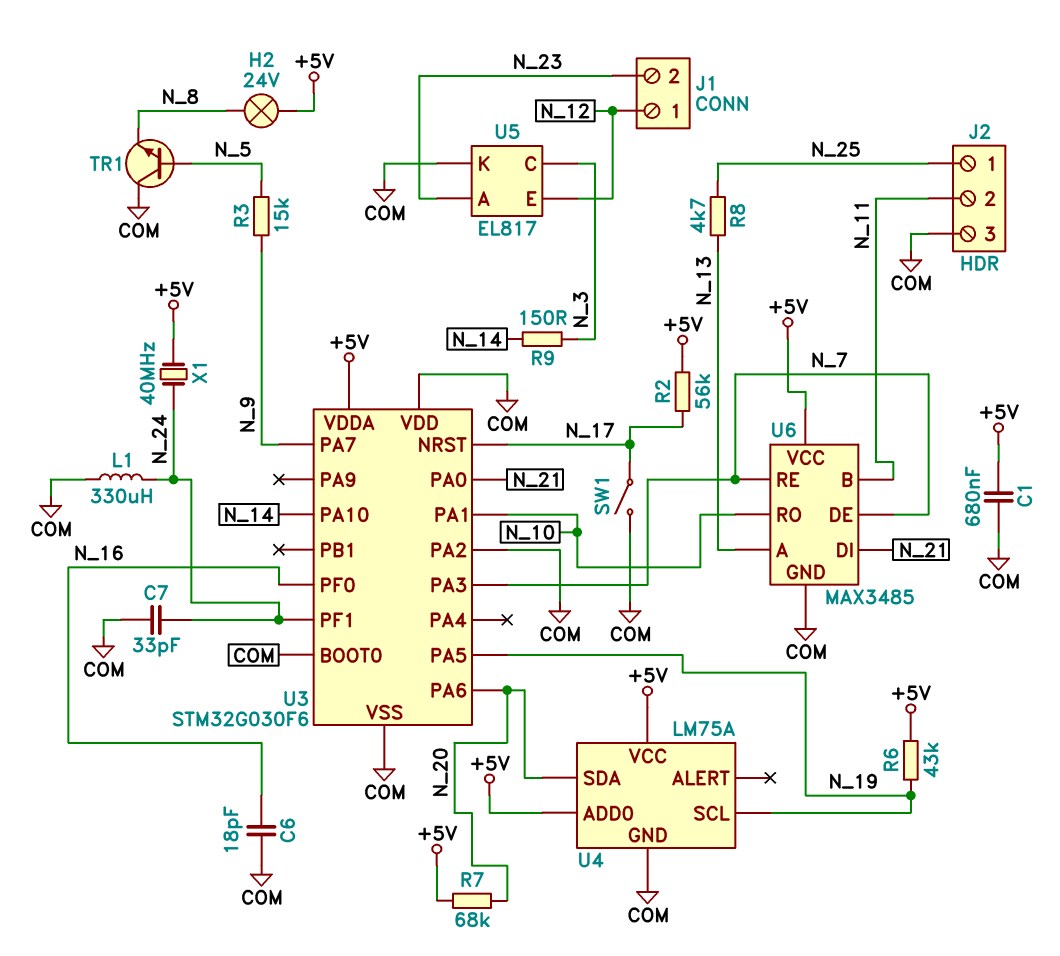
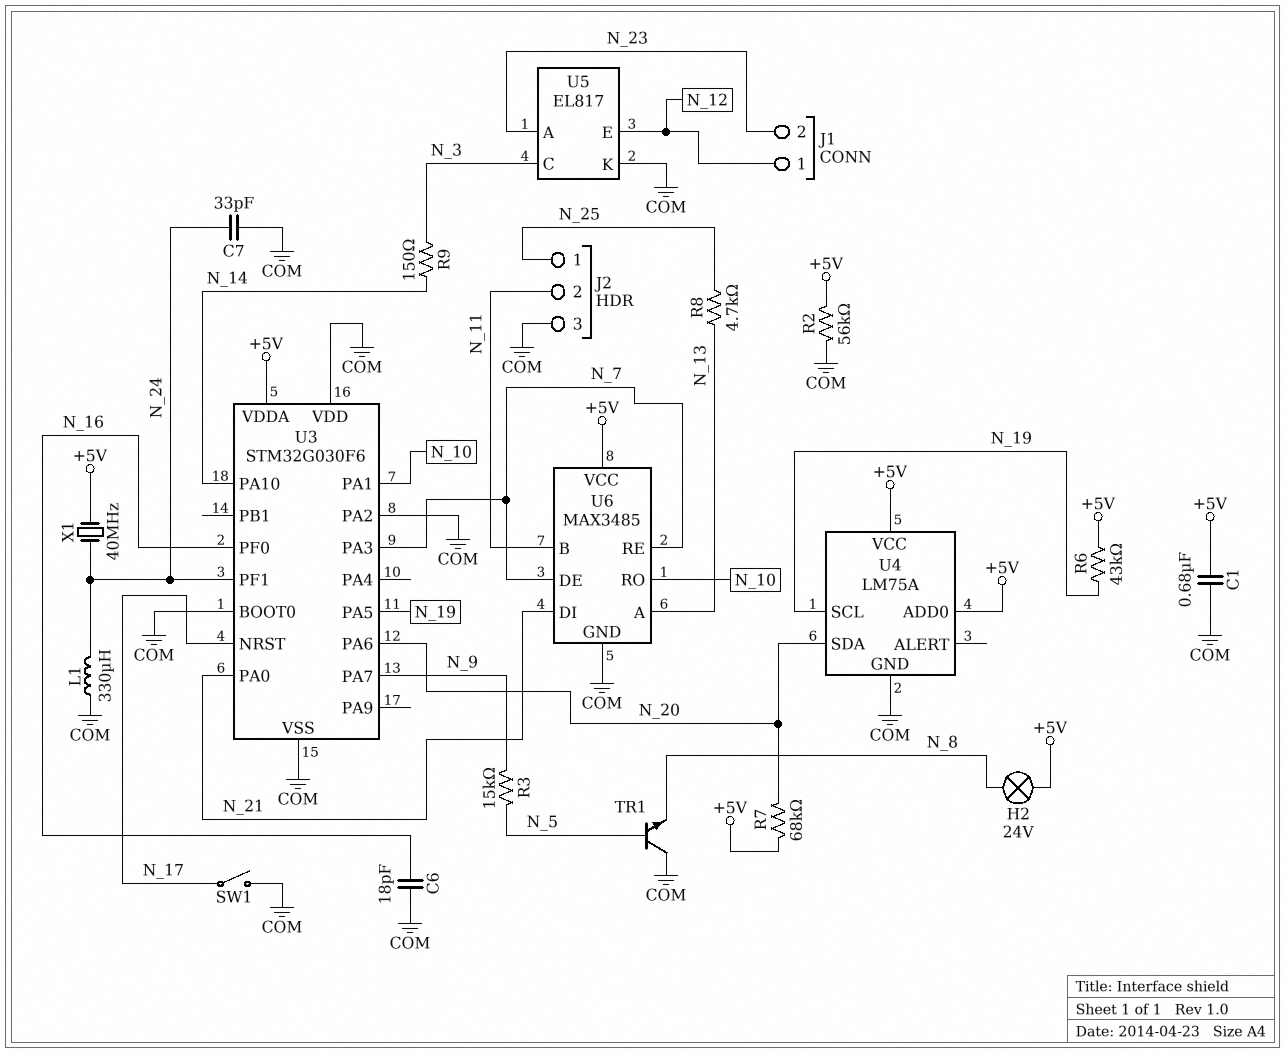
R2: 56k (+5V, N_17) -> 56k (+5V, COM)

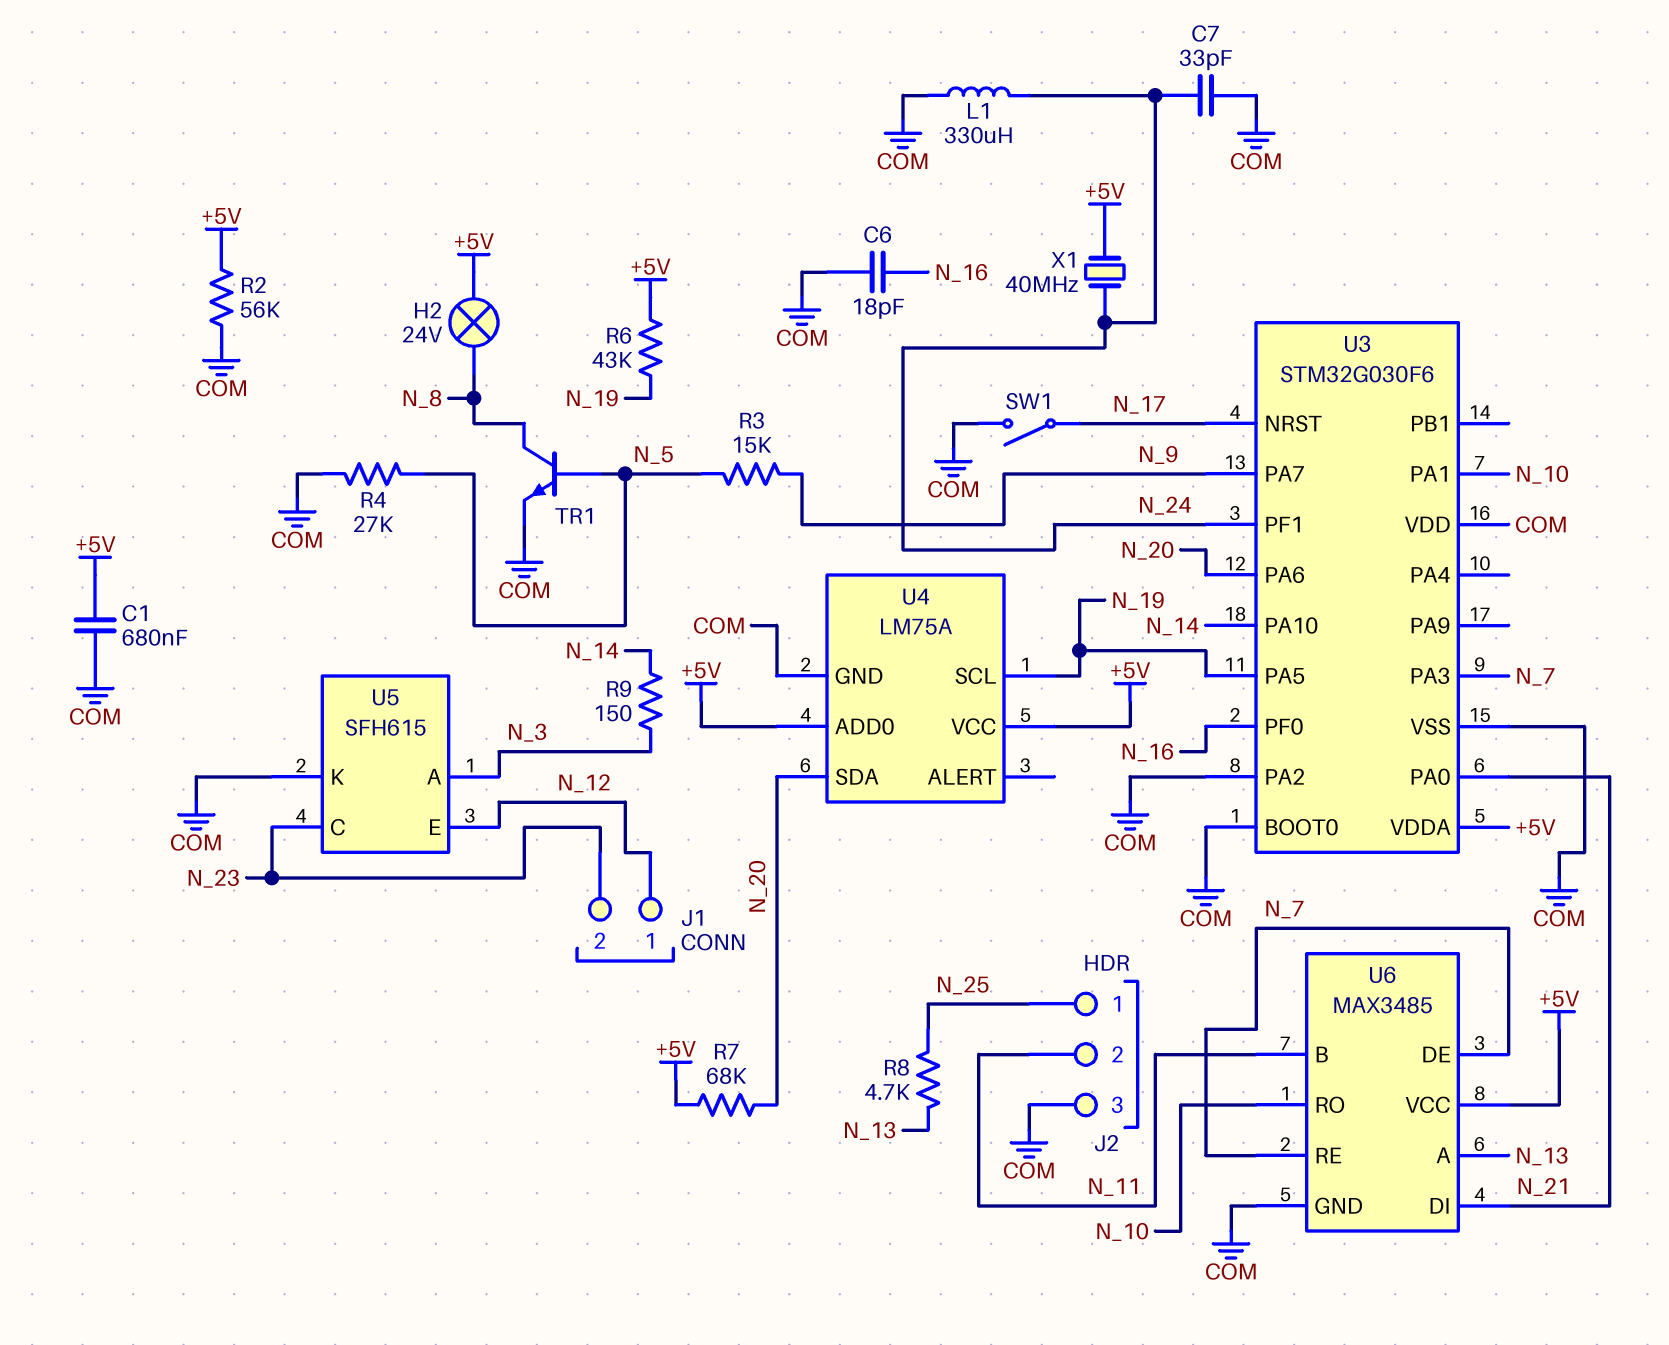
R4: none -> 27k (COM, N_5)
TR1: NPN (B N_5, C COM, E N_8) -> NPN (B N_5, C N_8, E COM)
U5: EL817 -> SFH615
U5 pin A: N_23 -> N_3
U5 pin C: N_3 -> N_23

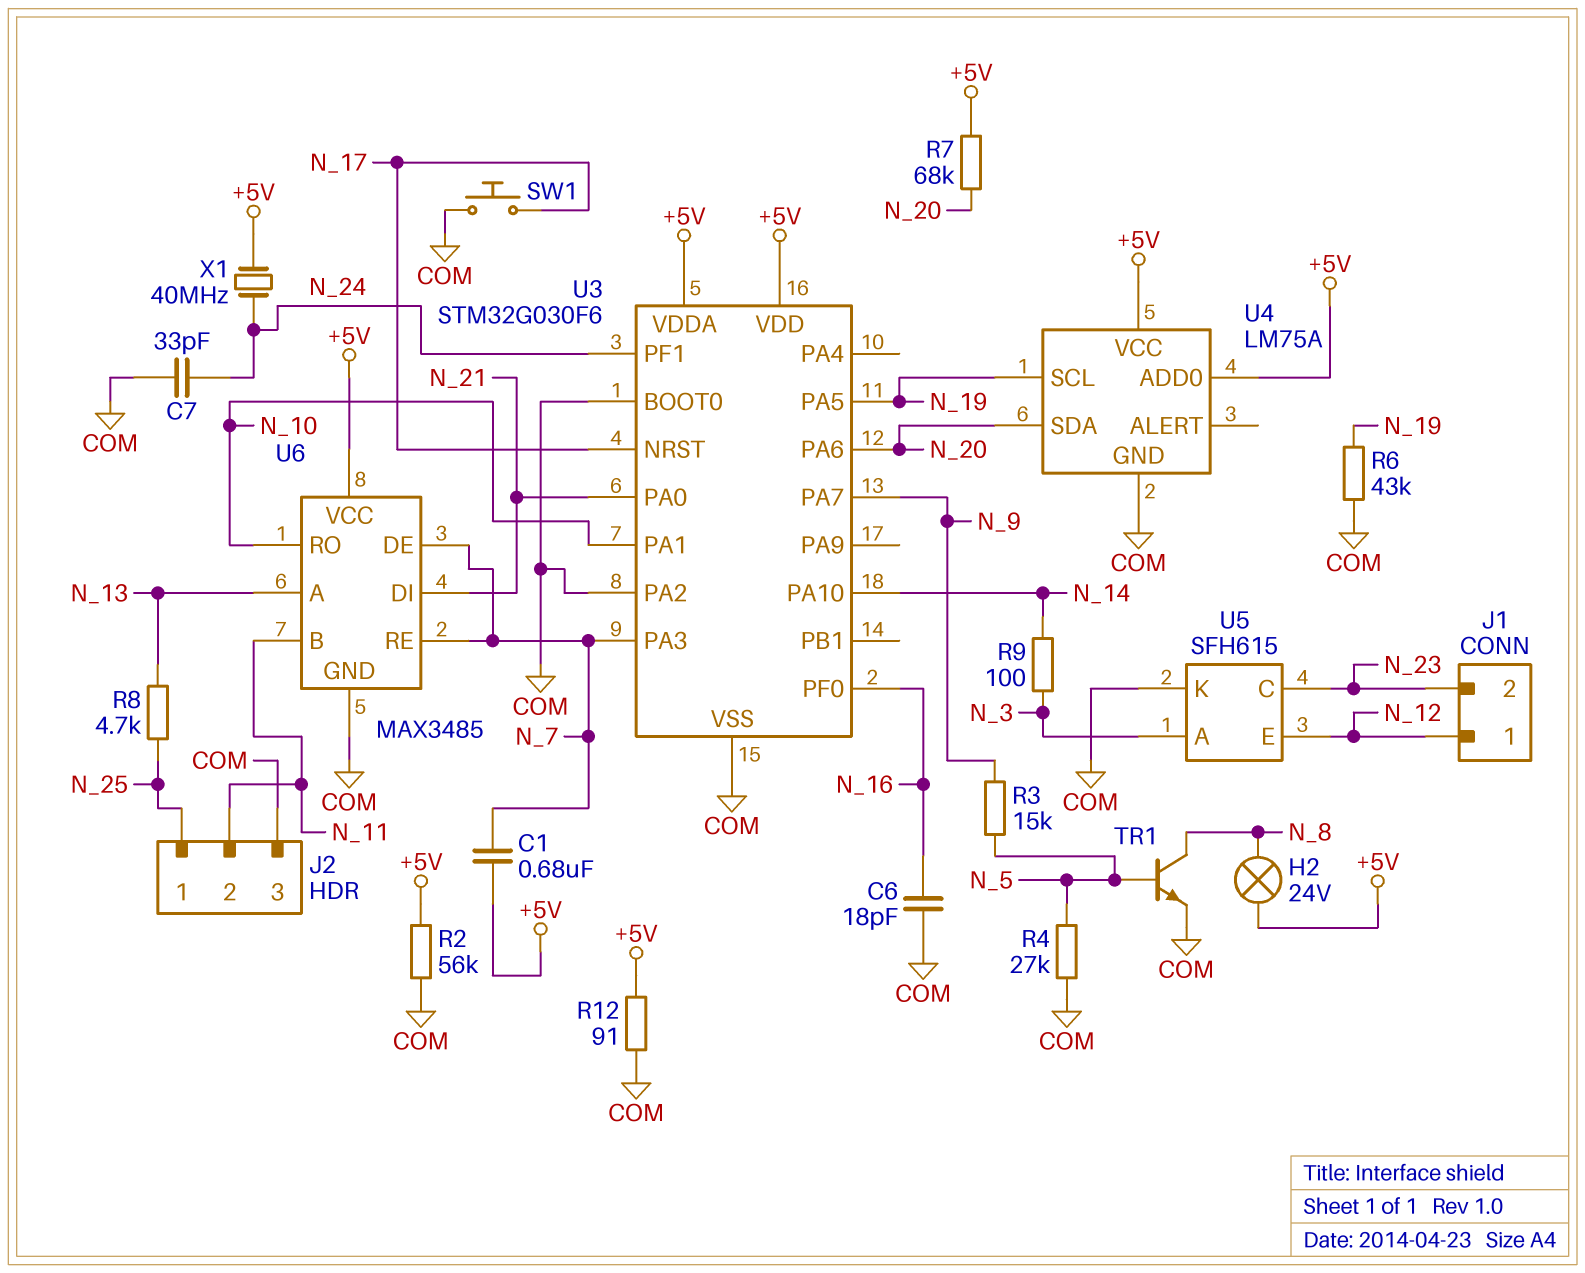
C1: 680nF (+5V, COM) -> 680nF (+5V, N_7)
L1: 330uH (COM, N_24) -> none
R6: 43k (+5V, N_19) -> 43k (COM, N_19)
R9: 150 (N_3, N_14) -> 100 (N_3, N_14)
R12: none -> 91 (+5V, COM)
SW1: switch (COM, N_17) -> button (COM, N_17)
U3 pin VDD: COM -> +5V

